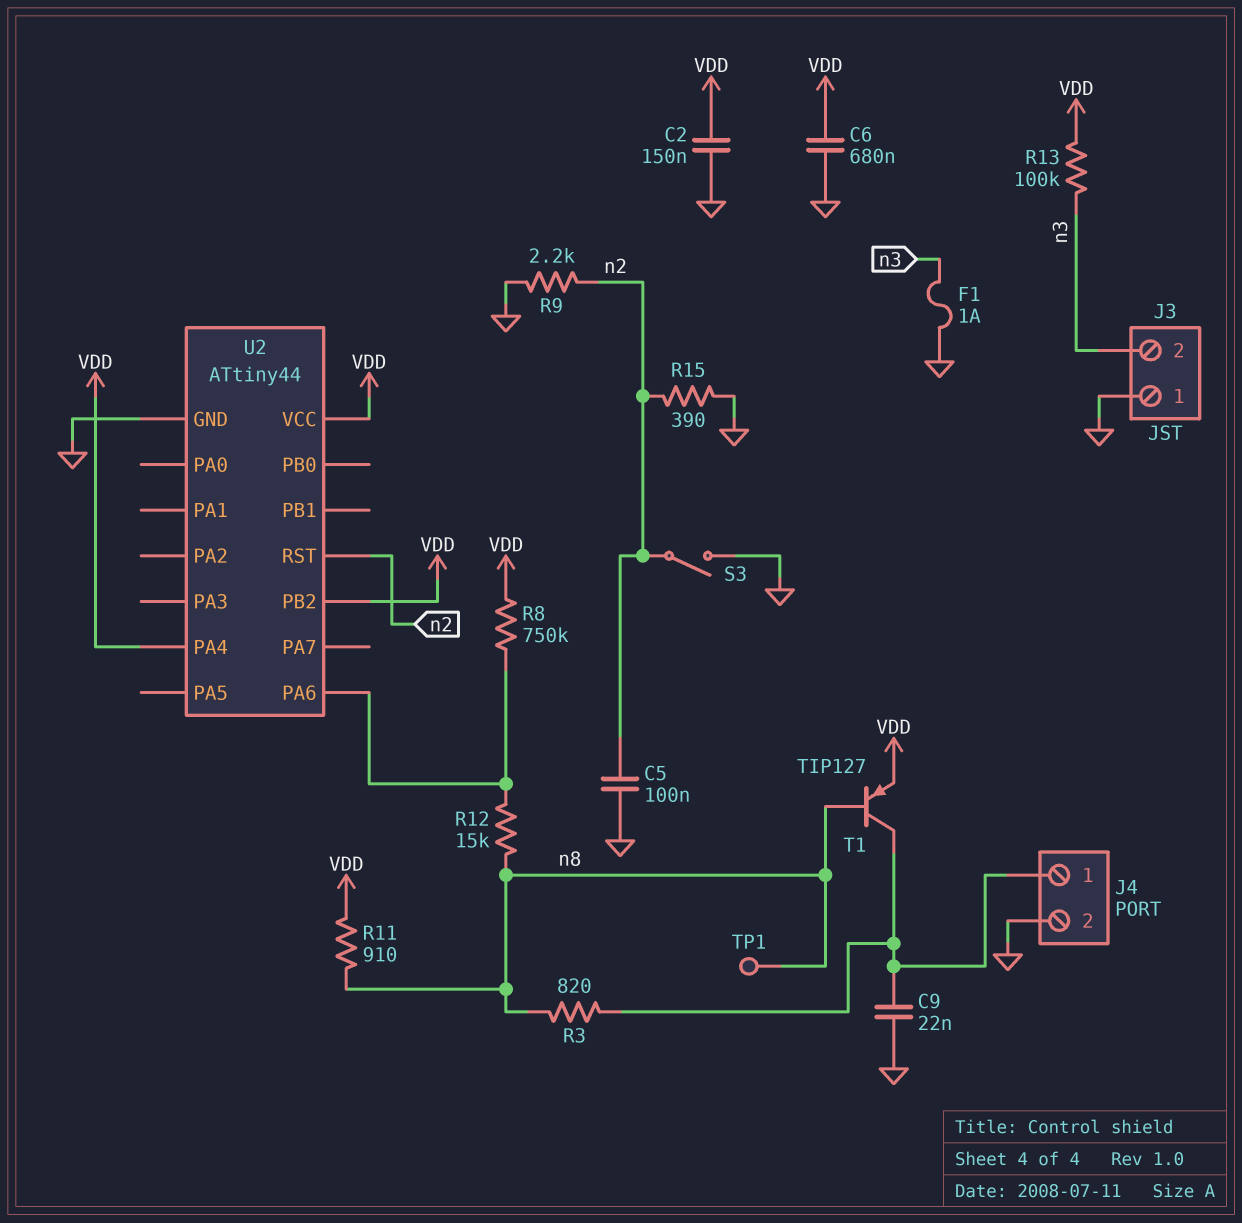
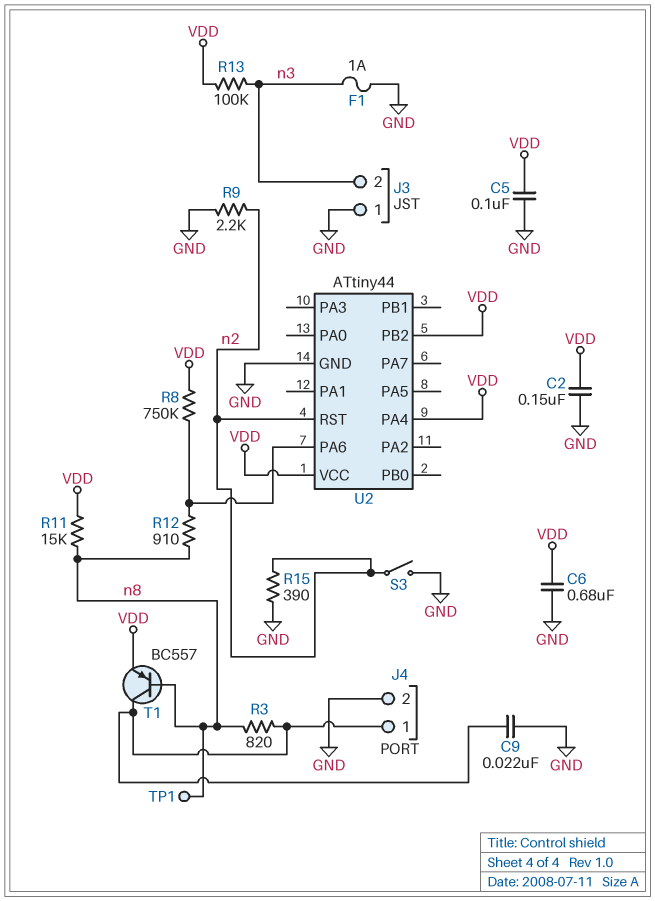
C5: 100nF (GND, n2) -> 100nF (GND, VDD)
R11: 910 (VDD, n8) -> 15k (VDD, n8)
R12: 15k (U2/PA6, n8) -> 910 (U2/PA6, n8)
T1: PNP TIP127 (B n8, C J4/1, E VDD) -> PNP BC557 (B n8, C J4/1, E VDD)

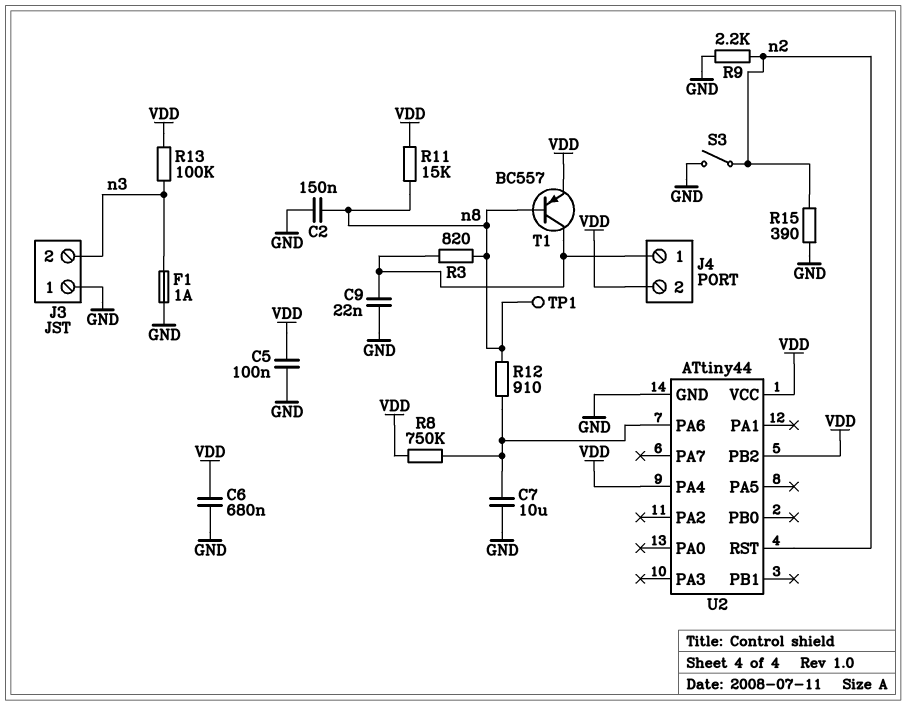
C2: 150nF (GND, VDD) -> 150nF (GND, n8)
C7: none -> 10uF (GND, U2/PA6)
J4 pin 2: GND -> VDD

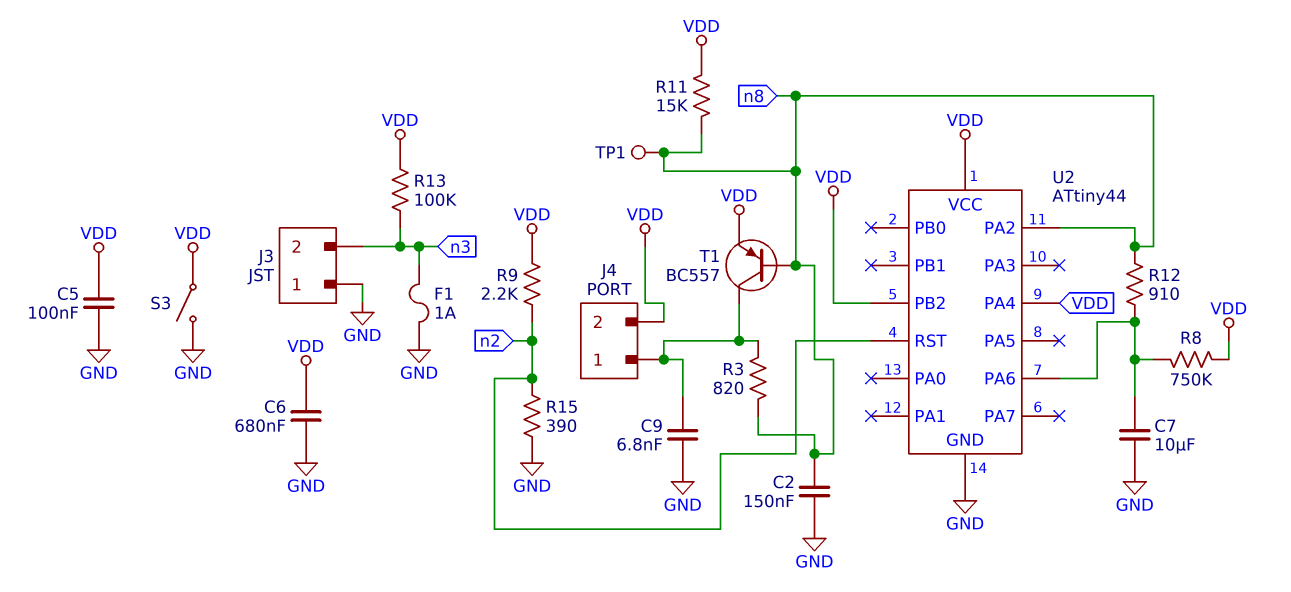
C9: 22nF (GND, J4/1) -> 6.8nF (GND, J4/1)
R9: 2.2k (GND, n2) -> 2.2k (VDD, n2)
S3: switch (GND, n2) -> switch (GND, VDD)
U2 pin PA2: none -> n8

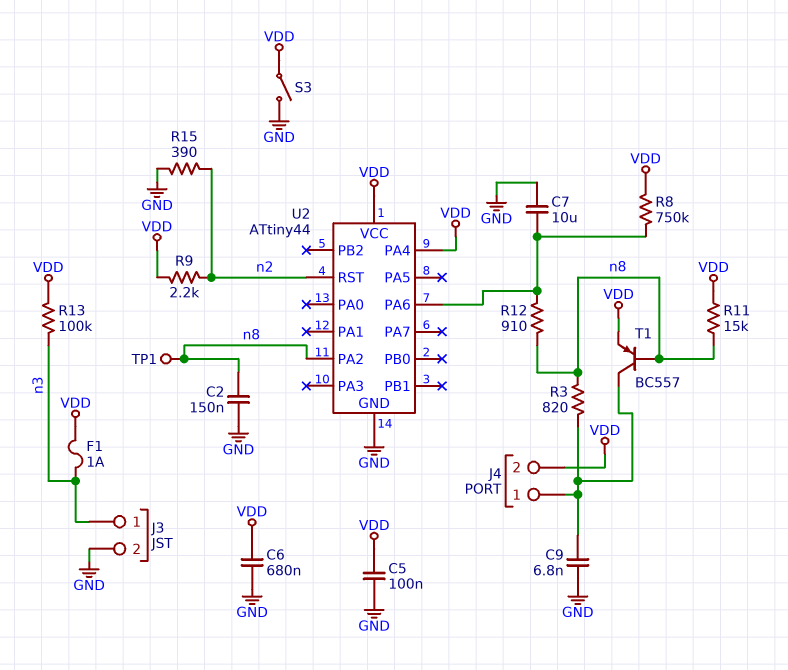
F1: 1A (GND, n3) -> 1A (VDD, n3)
J3 pin 1: GND -> n3
J3 pin 2: n3 -> GND
U2 pin PB2: VDD -> none

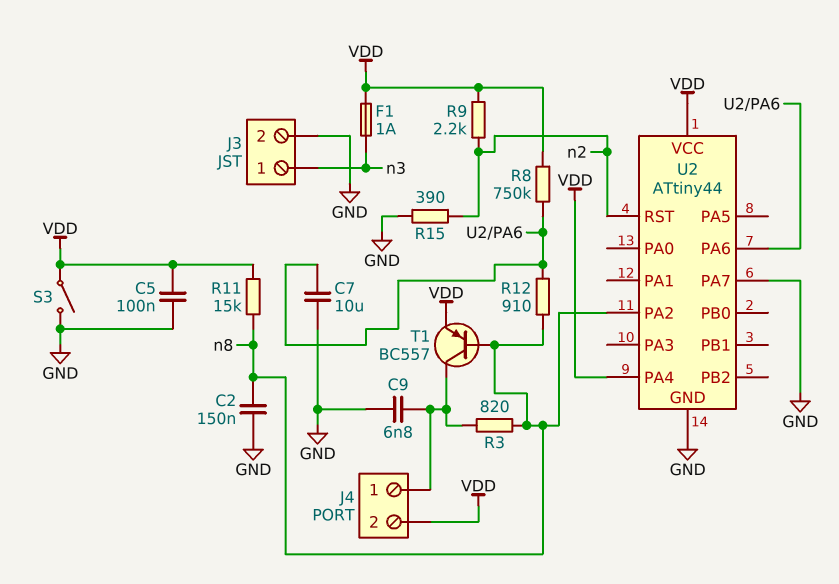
C6: 680nF (GND, VDD) -> none
R13: 100k (VDD, n3) -> none
TP1: test point (n8) -> none
U2 pin PA7: none -> GND

